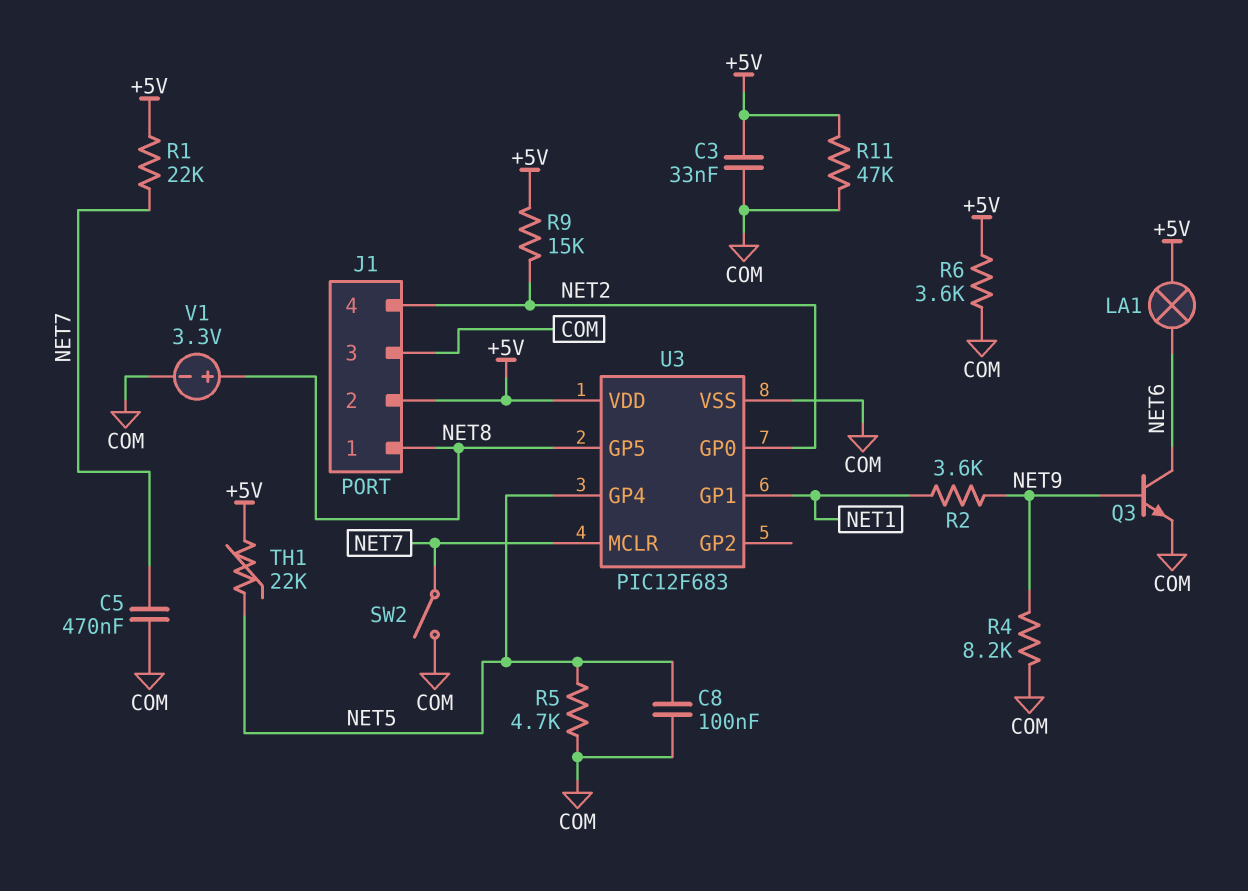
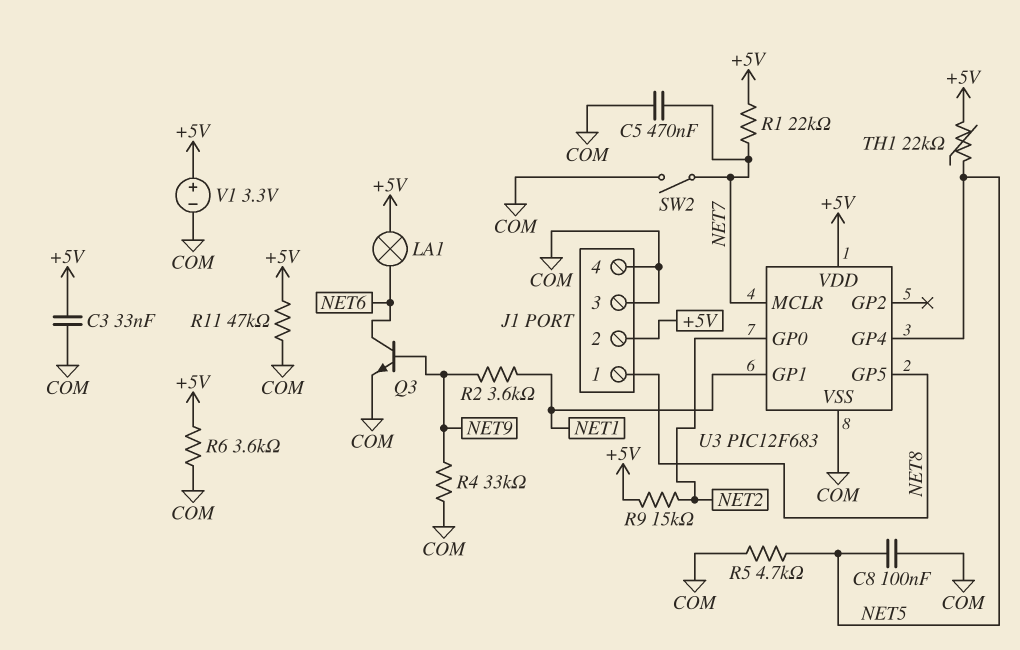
J1 pin 4: NET2 -> COM
R4: 8.2k (COM, NET9) -> 33k (COM, NET9)
V1: 3.3V (plus NET8, minus COM) -> 3.3V (plus +5V, minus COM)

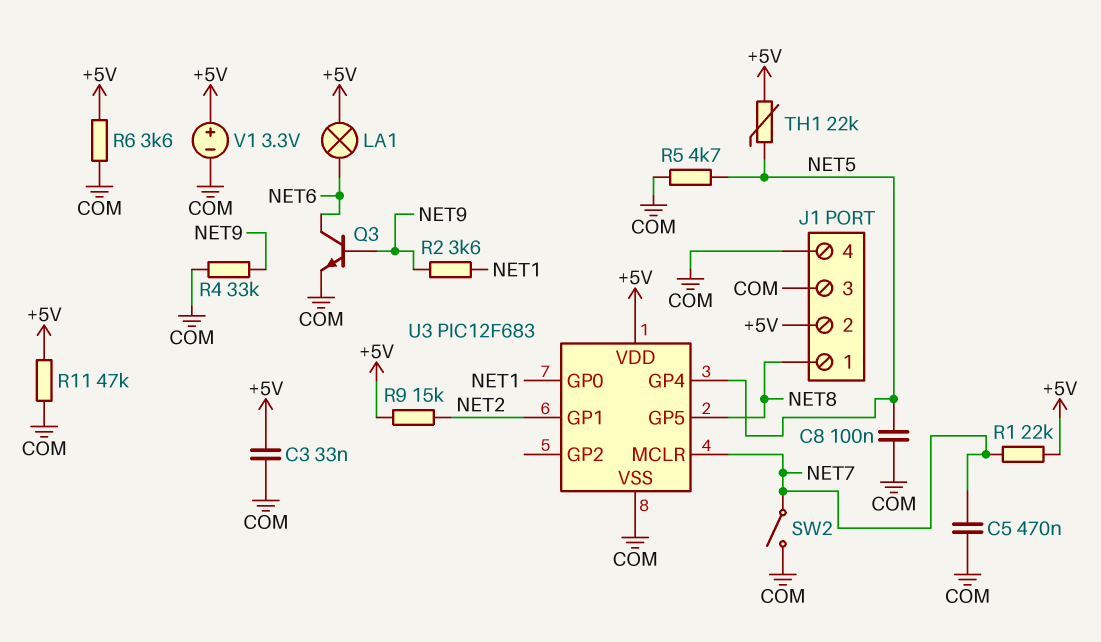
U3 pin GP0: NET2 -> NET1
U3 pin GP1: NET1 -> NET2

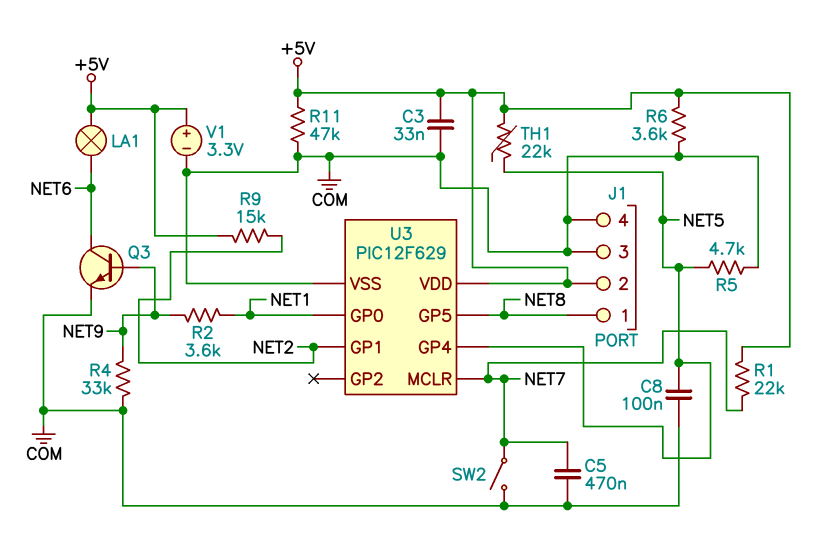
U3: PIC12F683 -> PIC12F629

